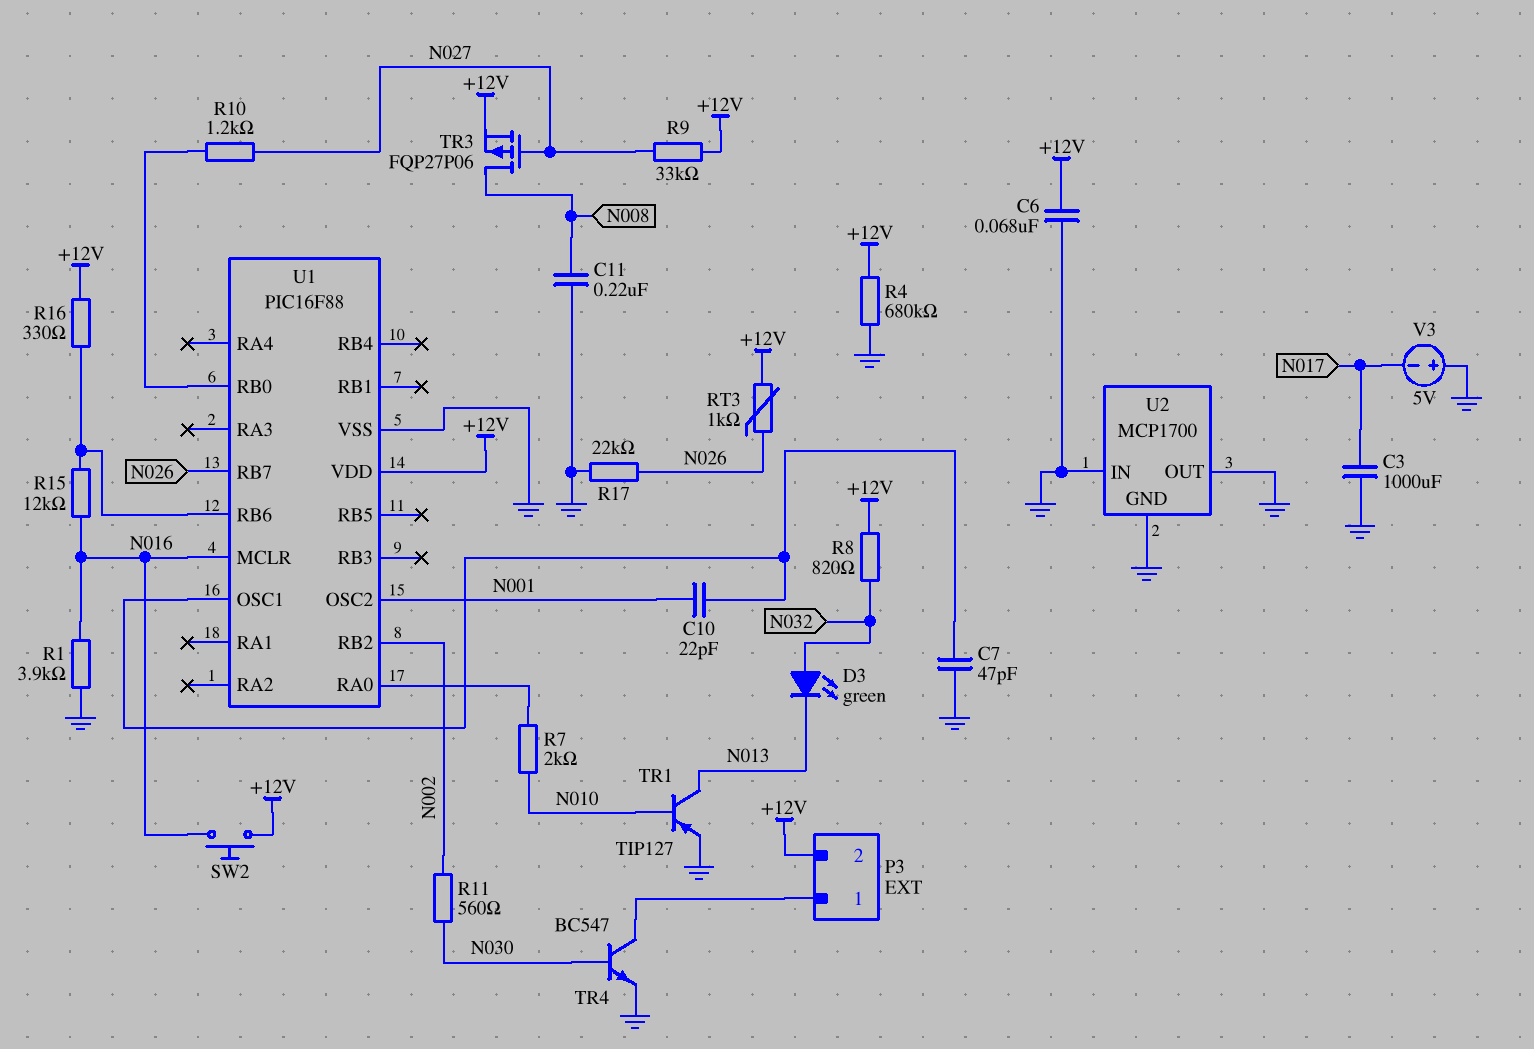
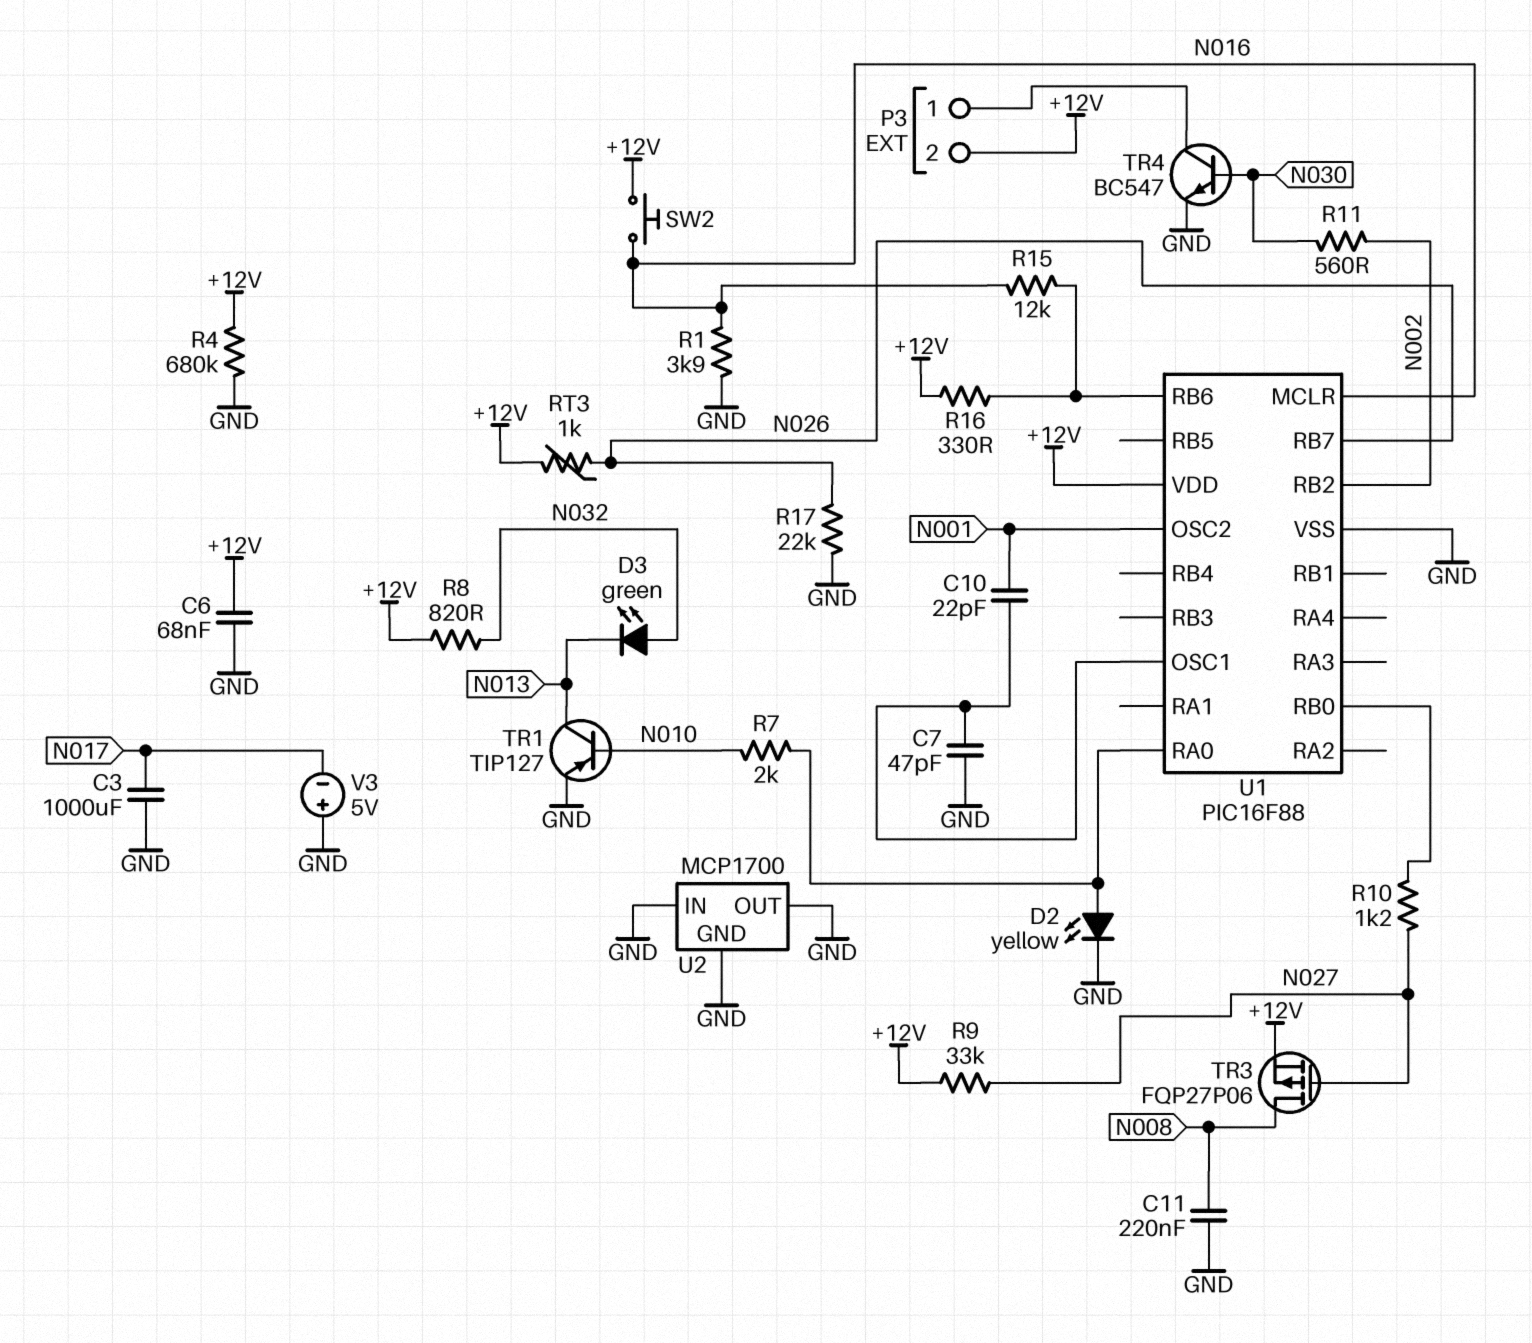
D2: none -> LED yellow (A U1/RA0, K GND)

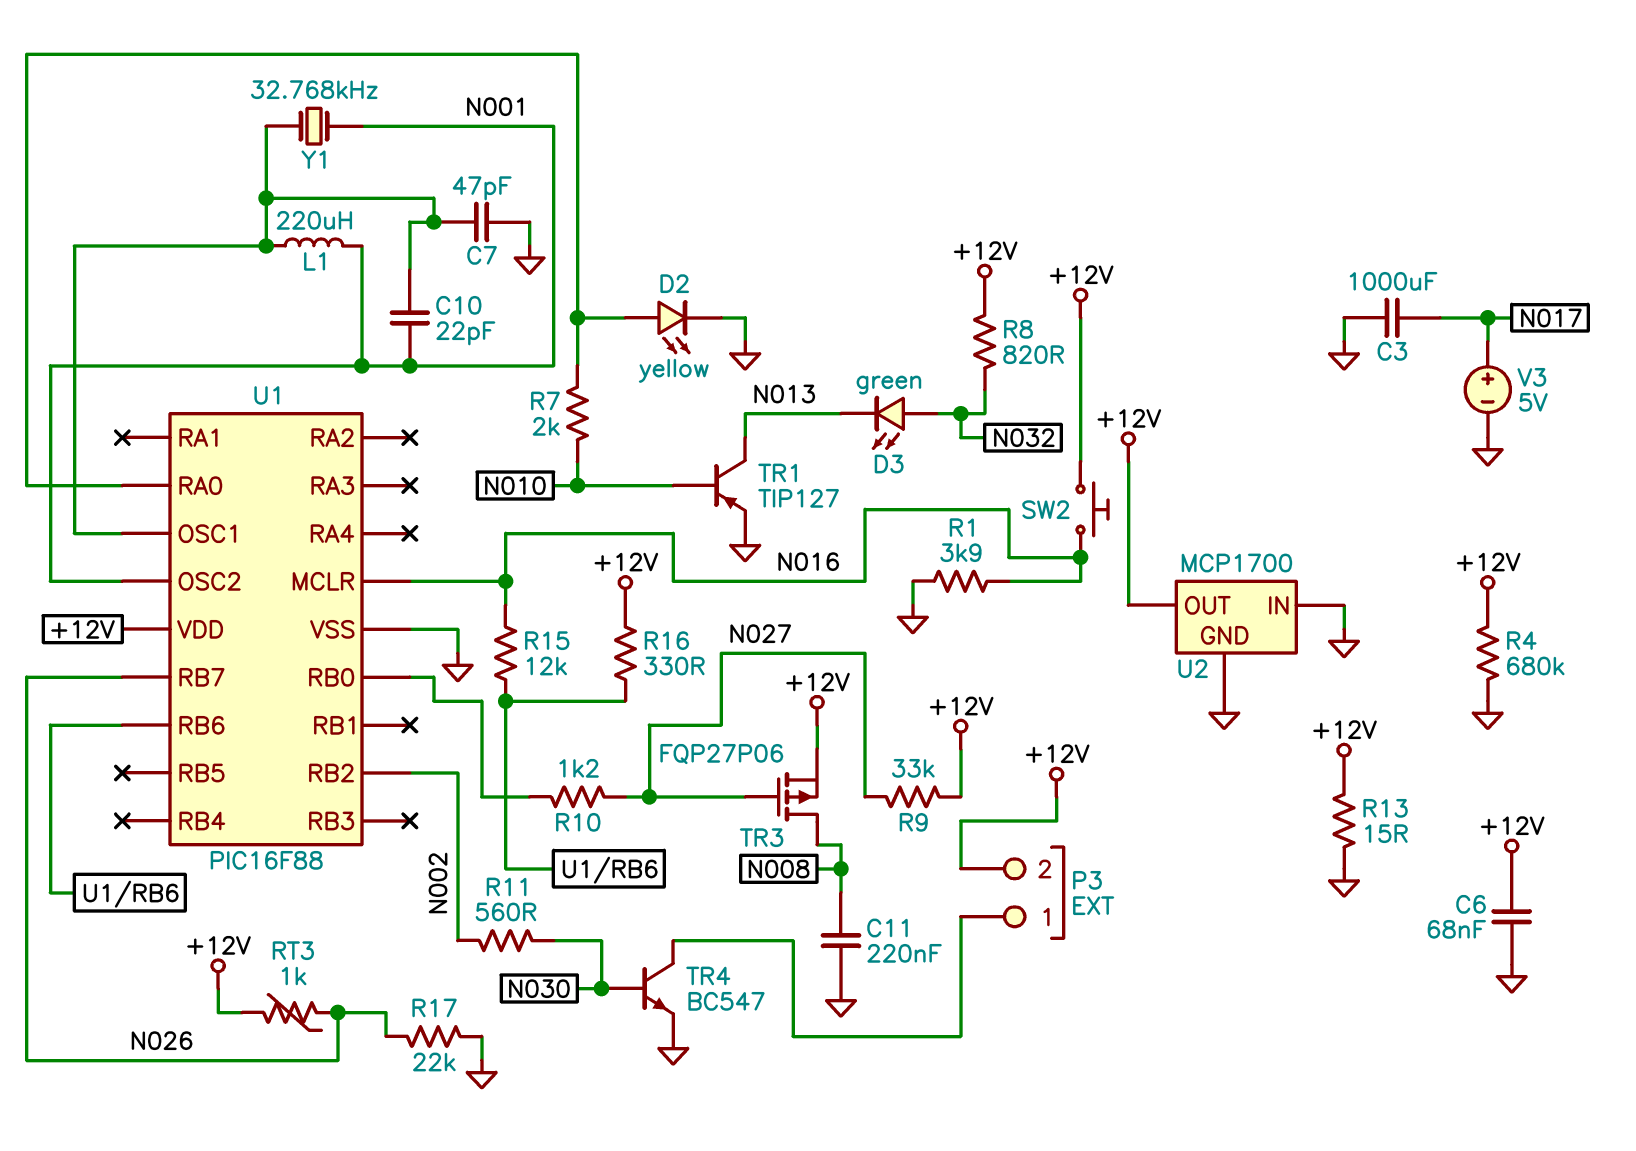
L1: none -> 220uH (N001, U1/OSC1)
R13: none -> 15 (+12V, GND)
U2 pin OUT: GND -> +12V
V3: 5V (plus GND, minus N017) -> 5V (plus N017, minus GND)
Y1: none -> 32.768kHz (N001, U1/OSC1)

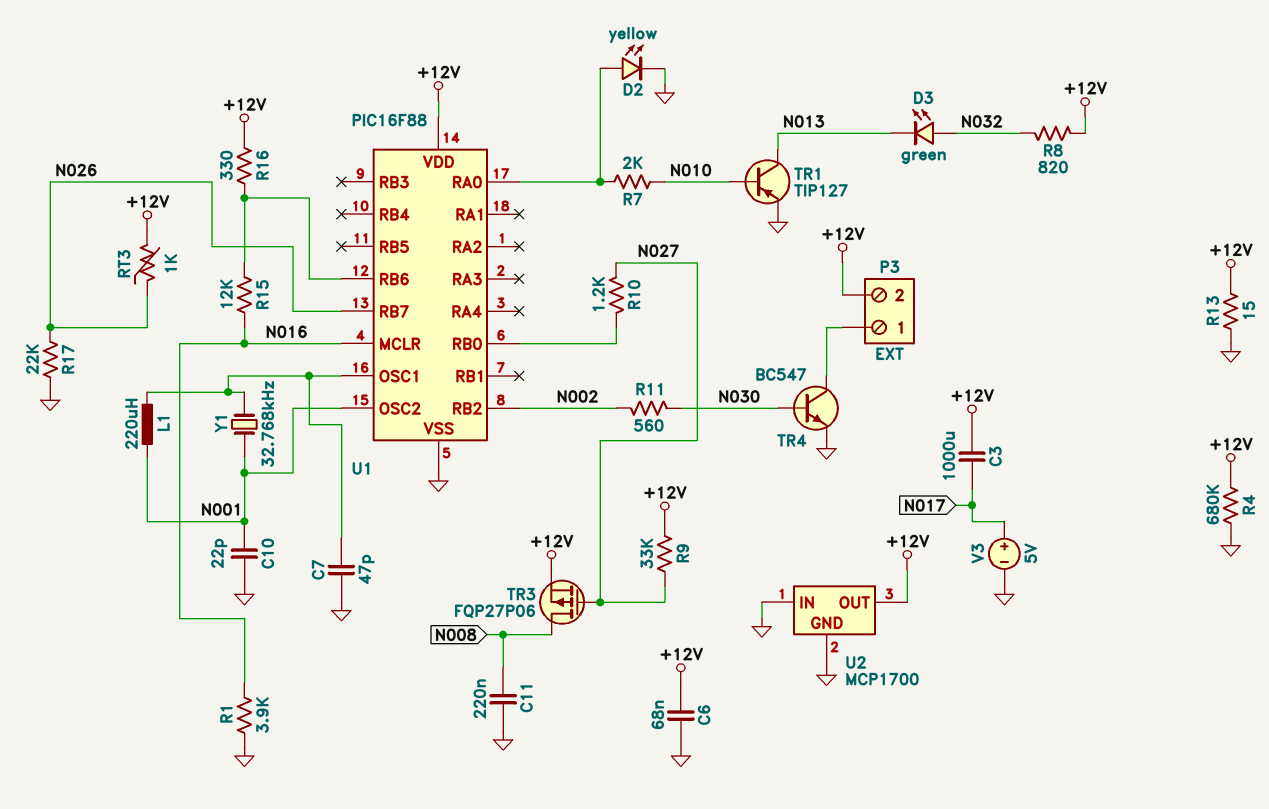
C3: 1000uF (GND, N017) -> 1000uF (+12V, N017)
C10: 22pF (N001, U1/OSC1) -> 22pF (GND, N001)
SW2: button (+12V, N016) -> none

